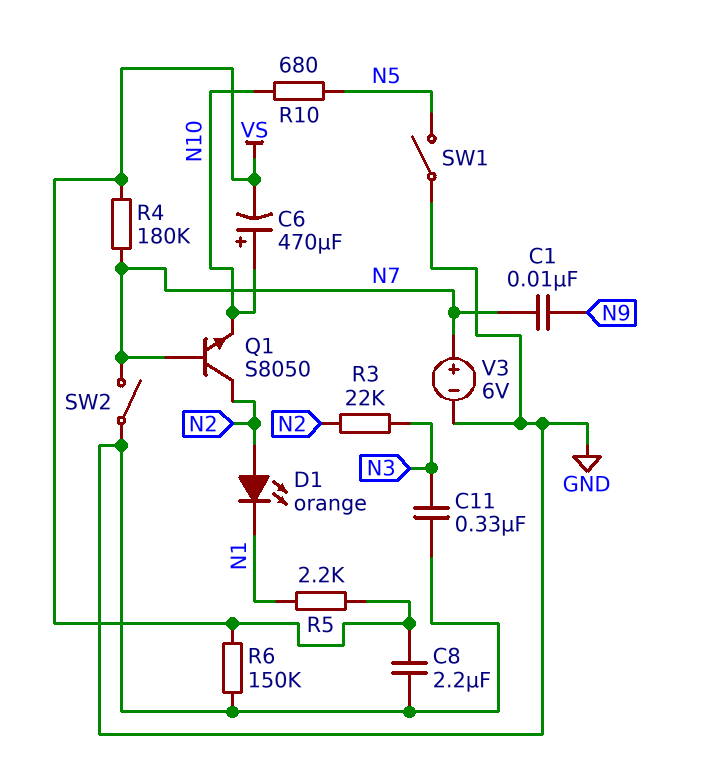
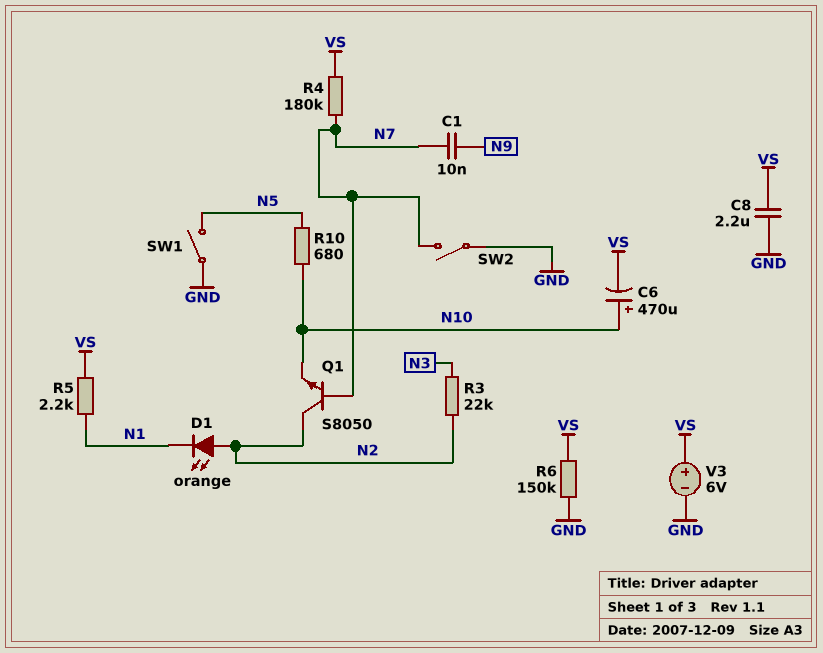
C11: 330nF (GND, N3) -> none
V3: 6V (plus N7, minus GND) -> 6V (plus VS, minus GND)

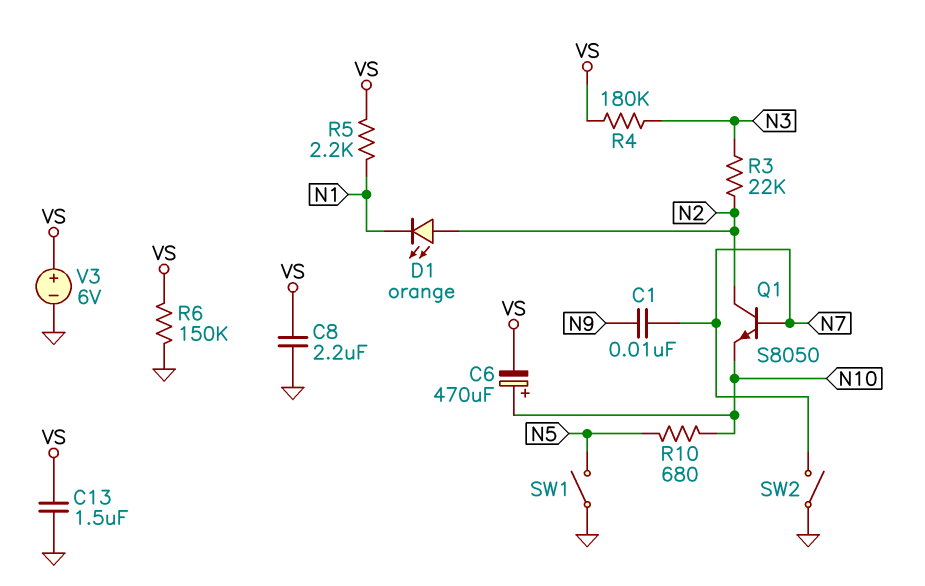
C13: none -> 1.5uF (GND, VS)
R4: 180k (N7, VS) -> 180k (N3, VS)

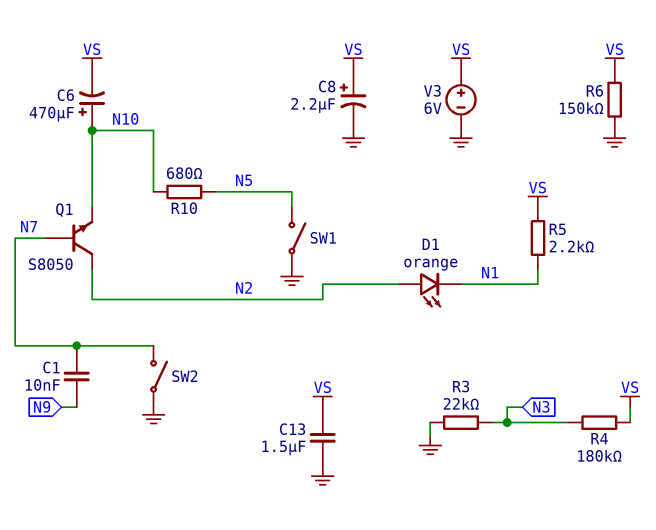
C8: 2.2uF (GND, VS) -> 2.2uF (plus VS, minus GND)
R3: 22k (N2, N3) -> 22k (GND, N3)

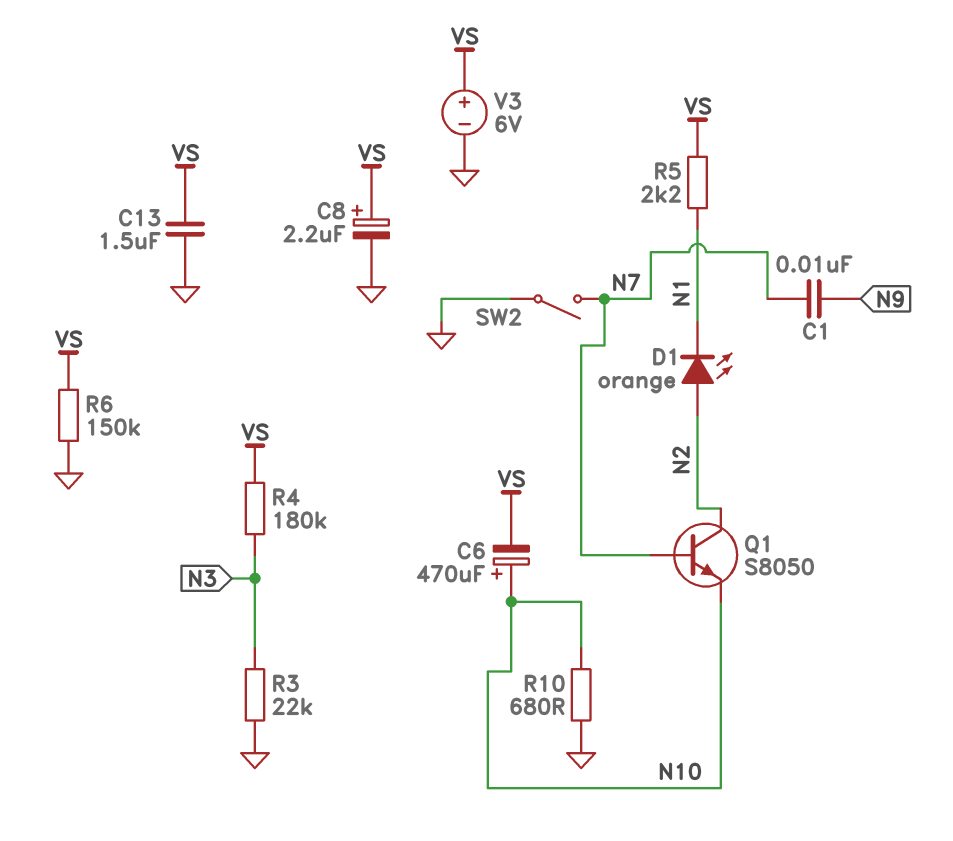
R10: 680 (N5, N10) -> 680 (GND, N10)
SW1: switch (GND, N5) -> none

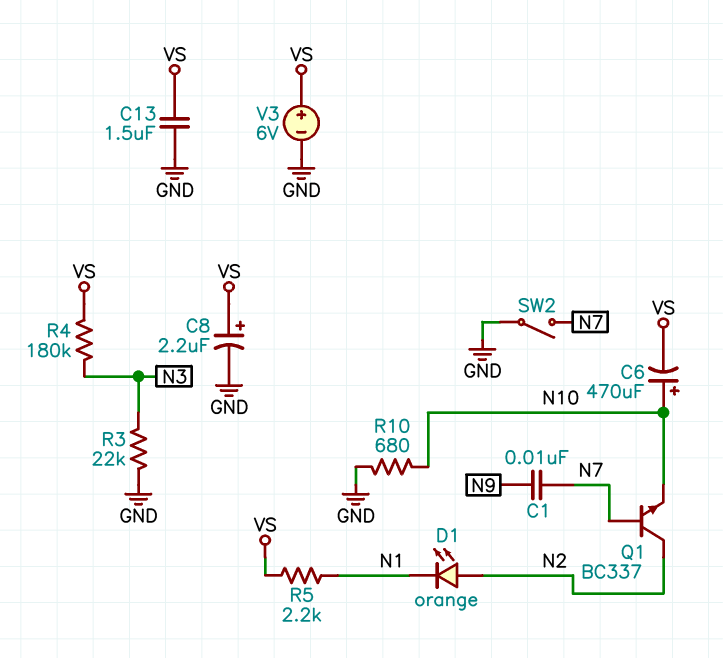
Q1: NPN S8050 (B N7, C N2, E N10) -> NPN BC337 (B N7, C N2, E N10)
R6: 150k (GND, VS) -> none

